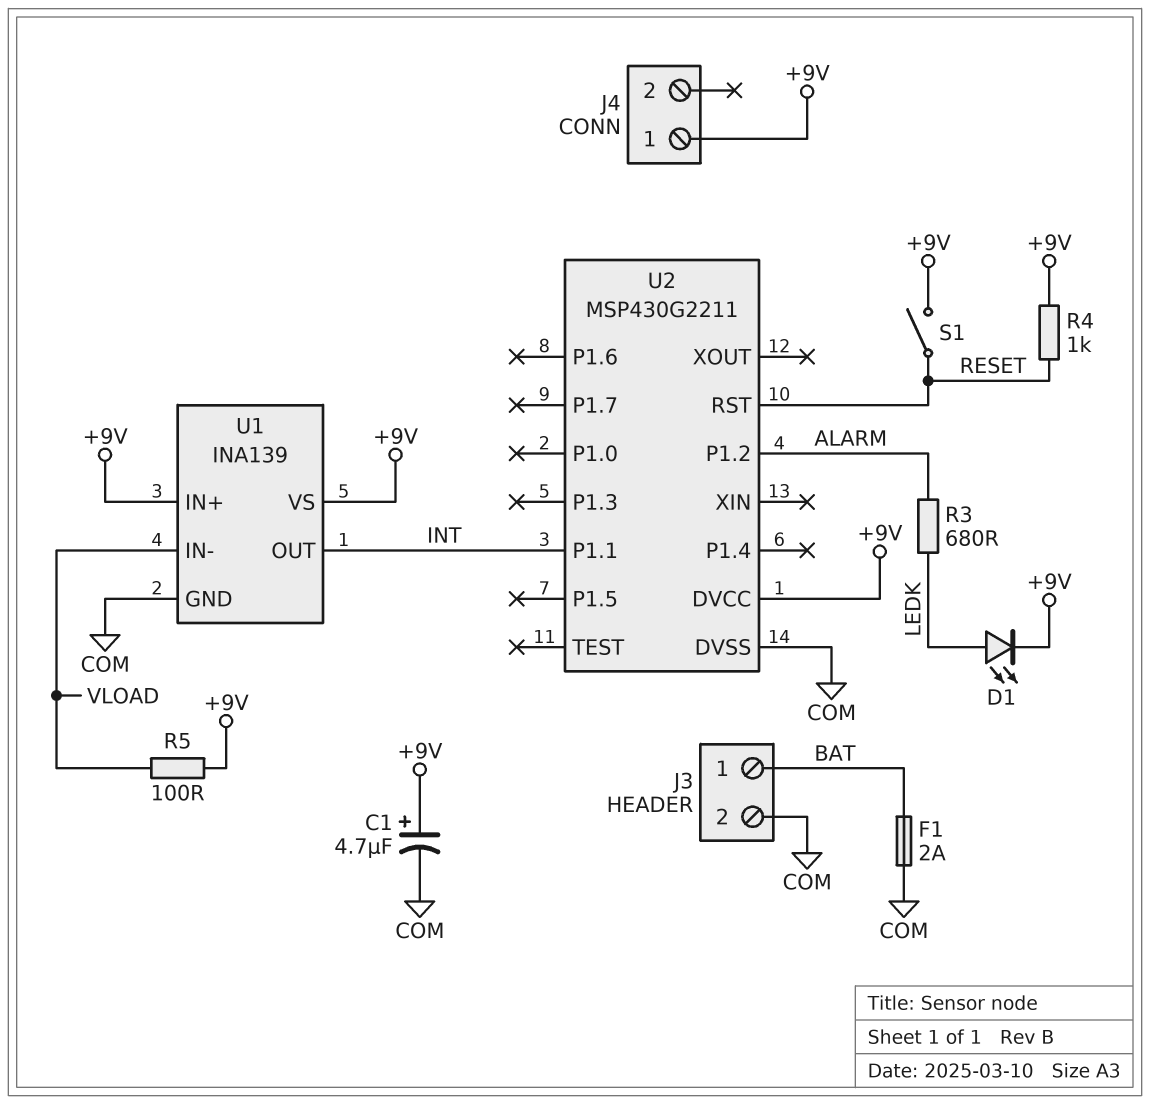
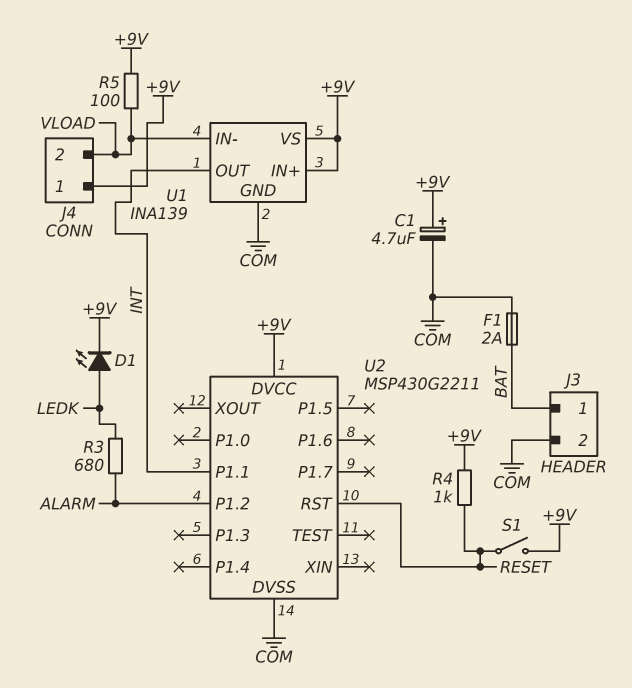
J4 pin 2: none -> VLOAD

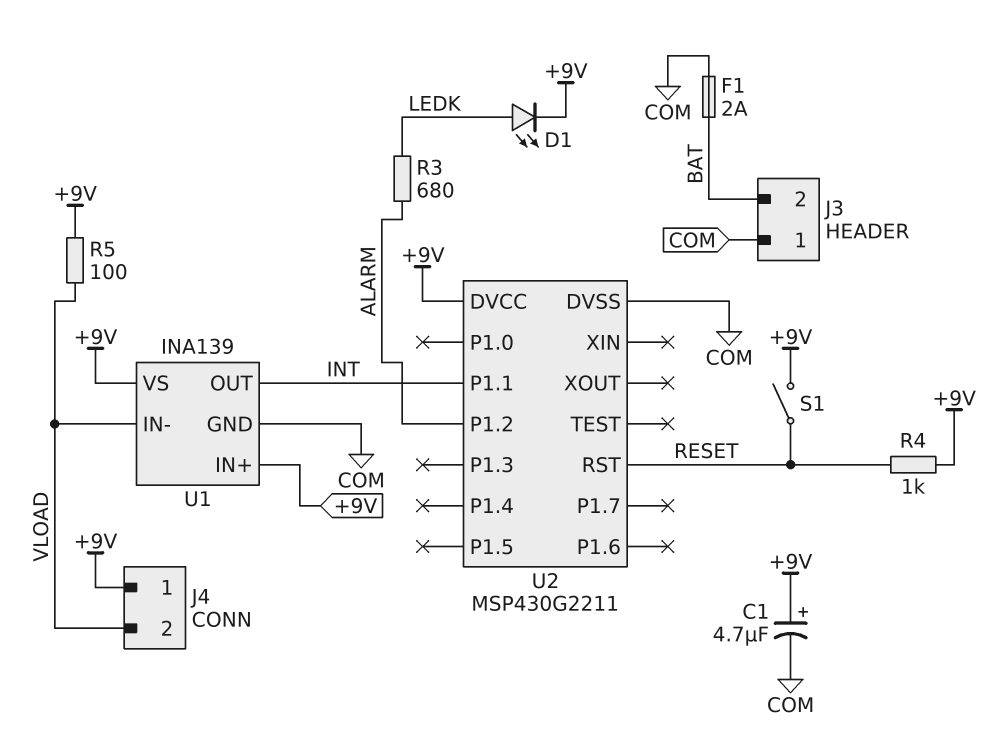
J3 pin 1: BAT -> COM
J3 pin 2: COM -> BAT

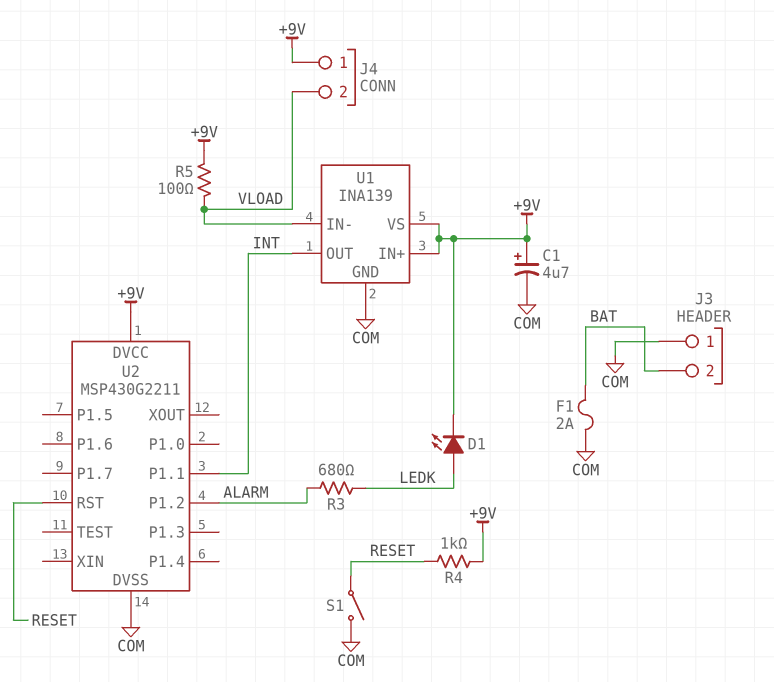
S1: switch (+9V, RESET) -> switch (COM, RESET)

